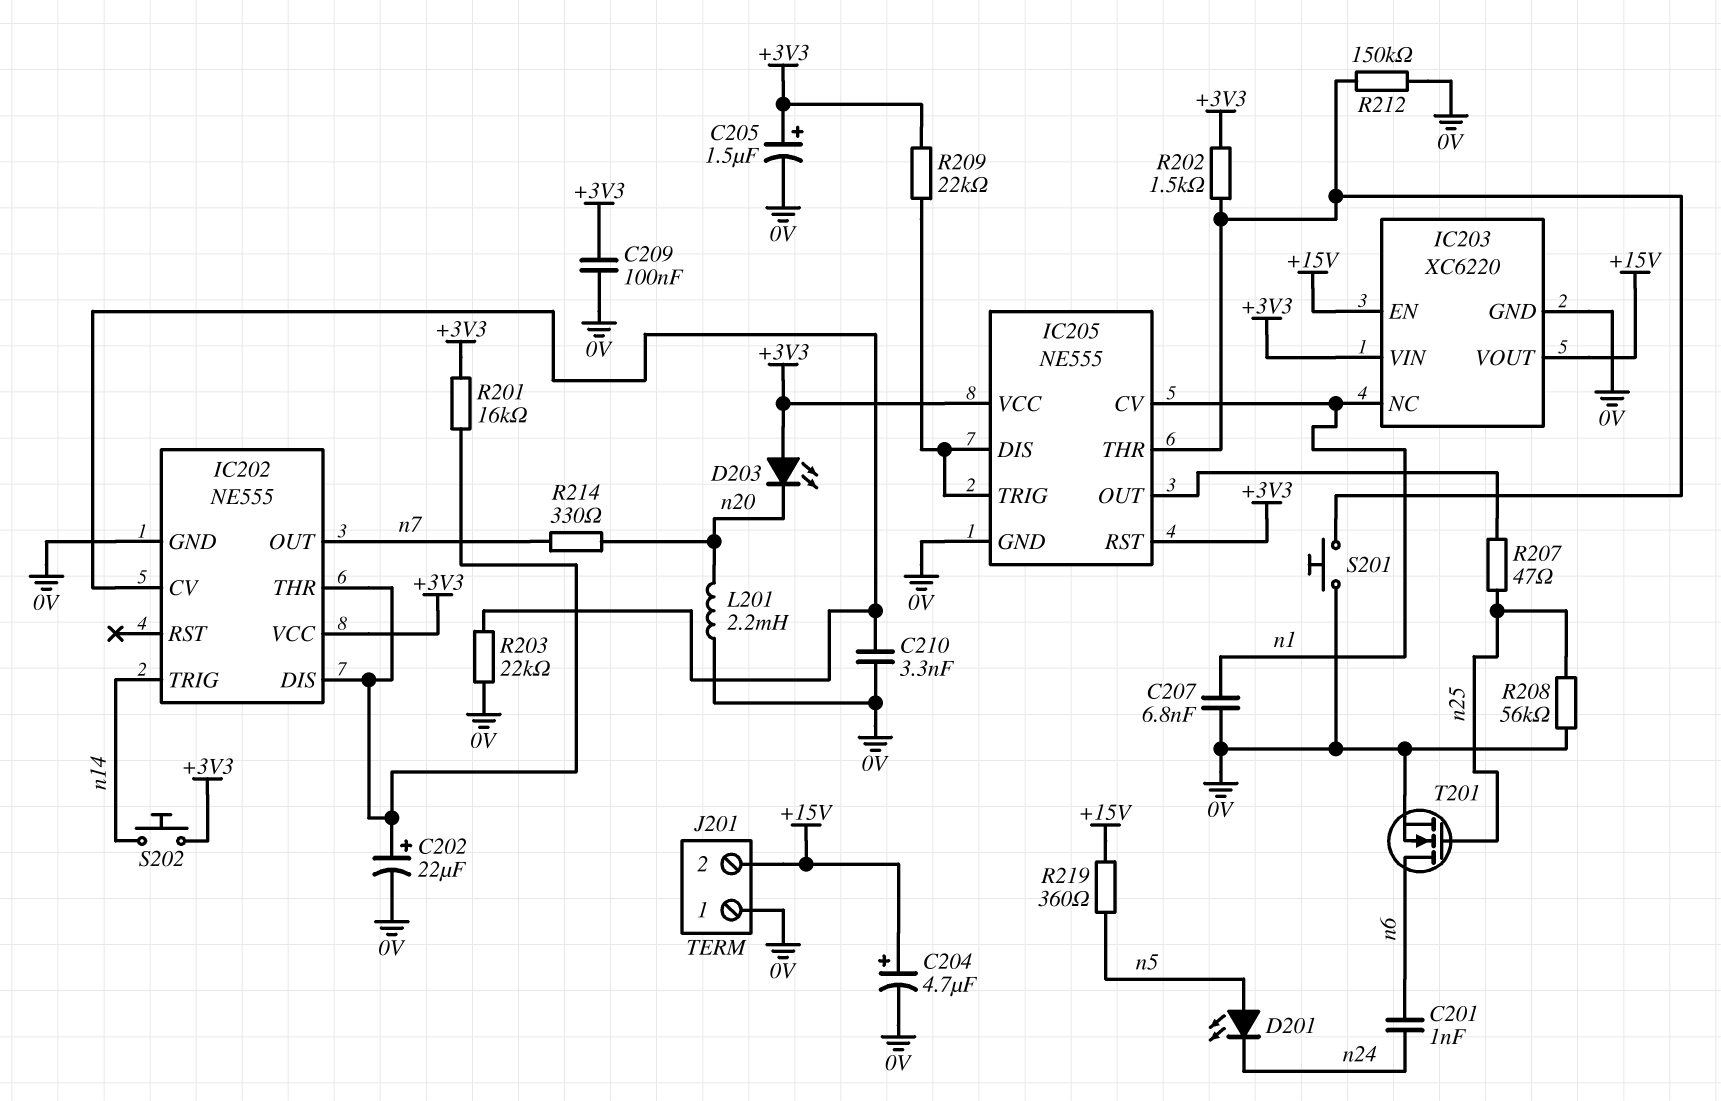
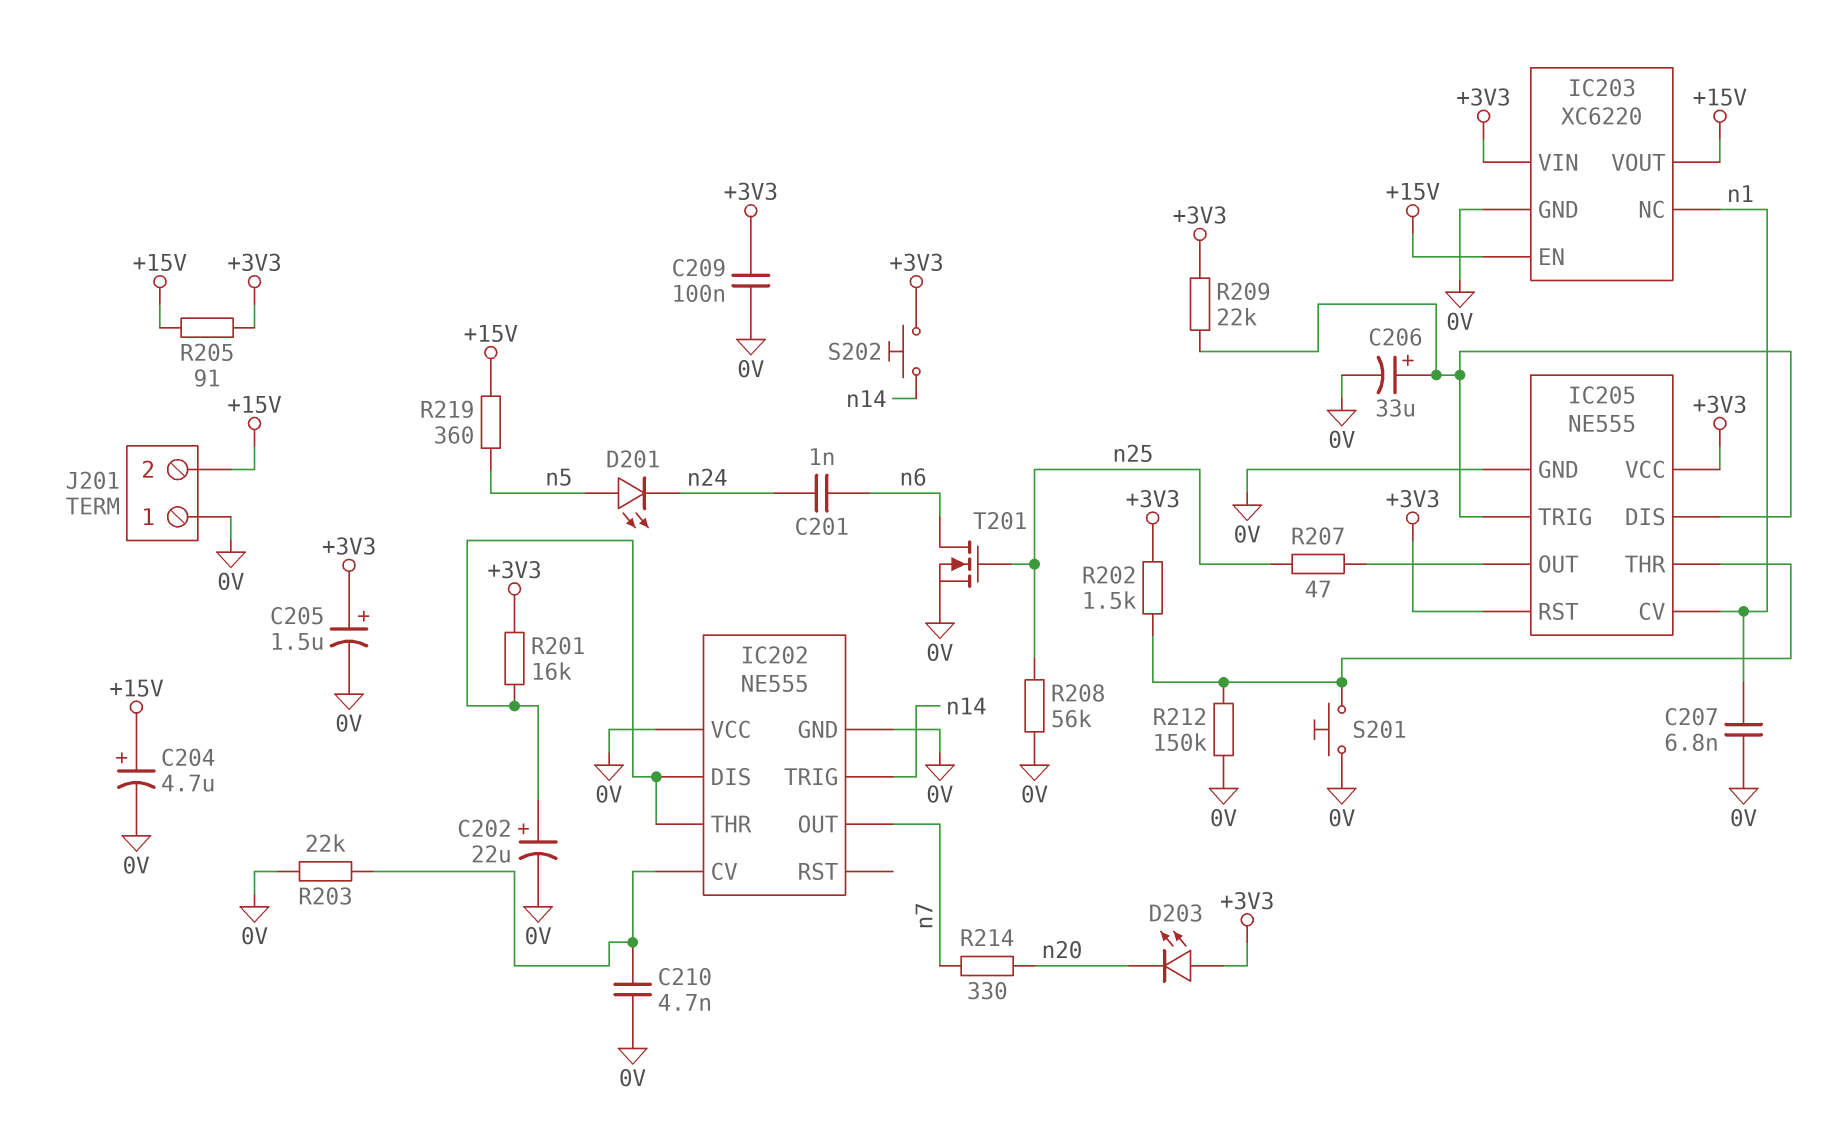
C206: none -> 33uF (plus IC205/DIS, minus 0V)
C210: 3.3nF (0V, IC202/CV) -> 4.7nF (0V, IC202/CV)
IC202 pin VCC: +3V3 -> 0V
L201: 2.2mH (0V, n20) -> none
R205: none -> 91 (+3V3, +15V)

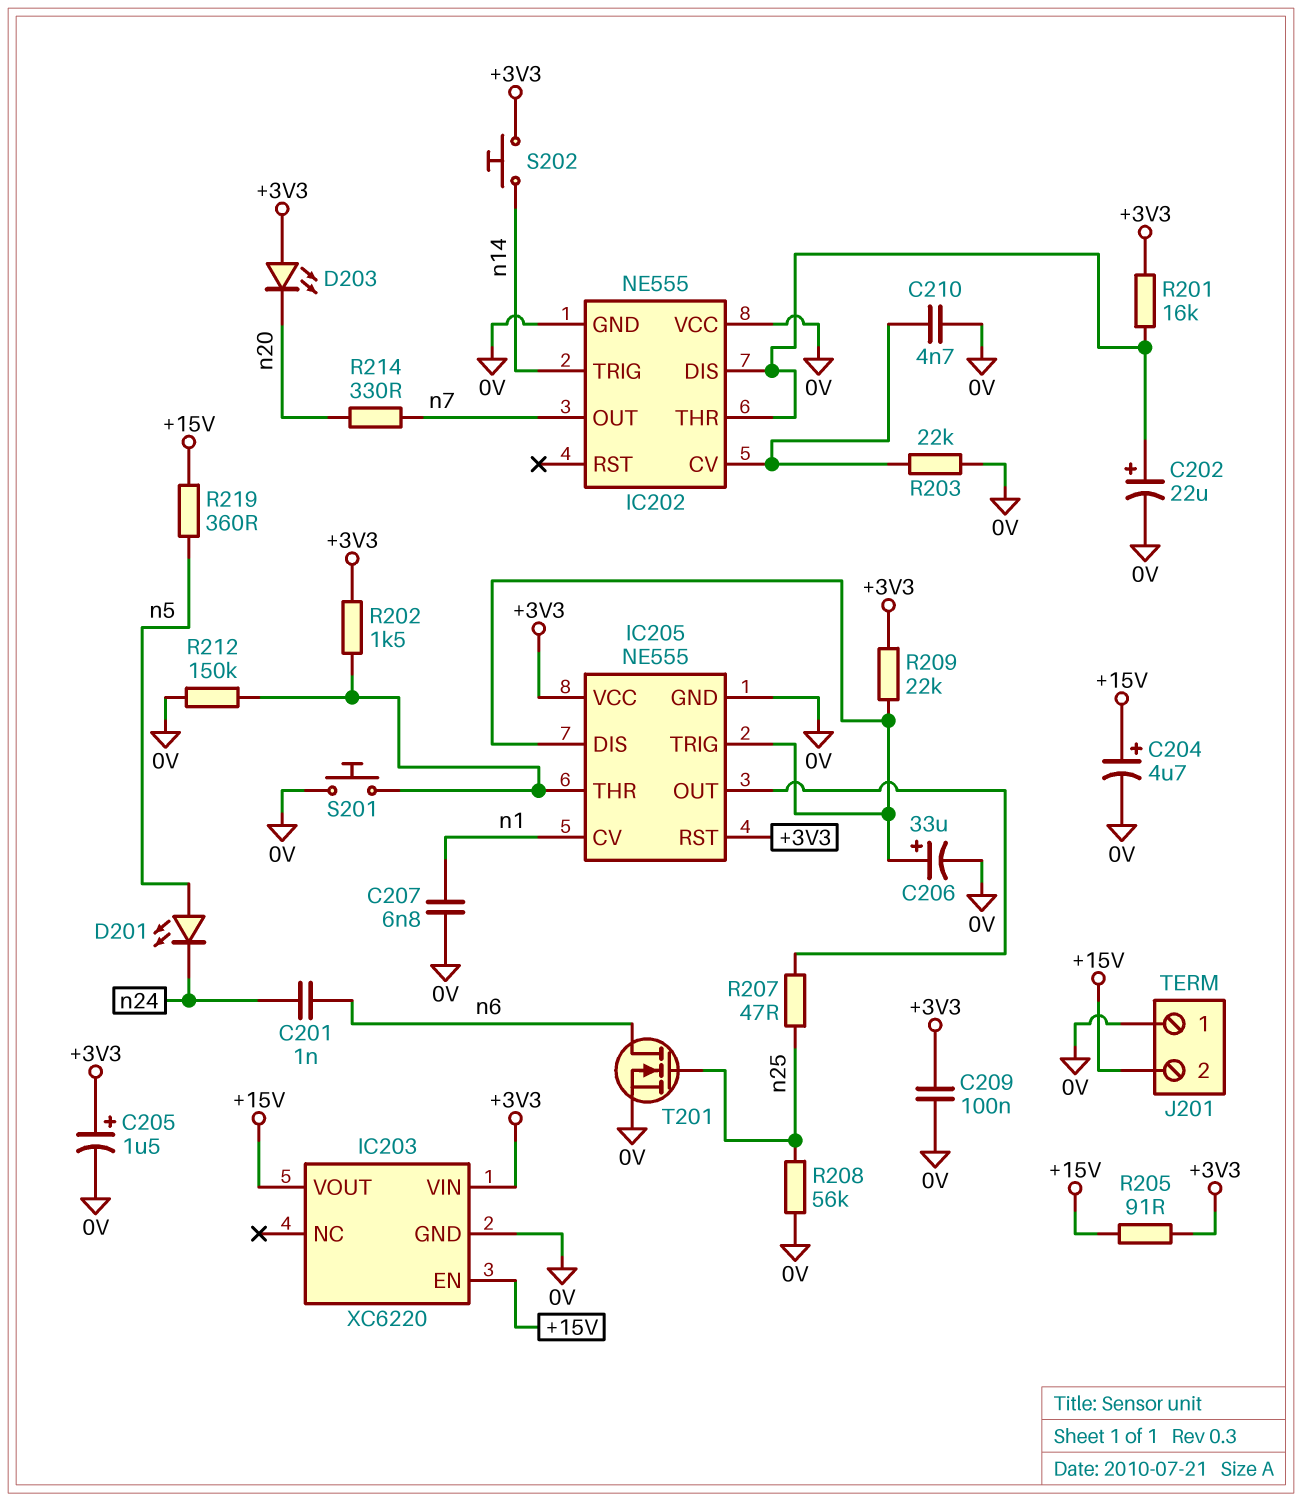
IC203 pin NC: n1 -> none

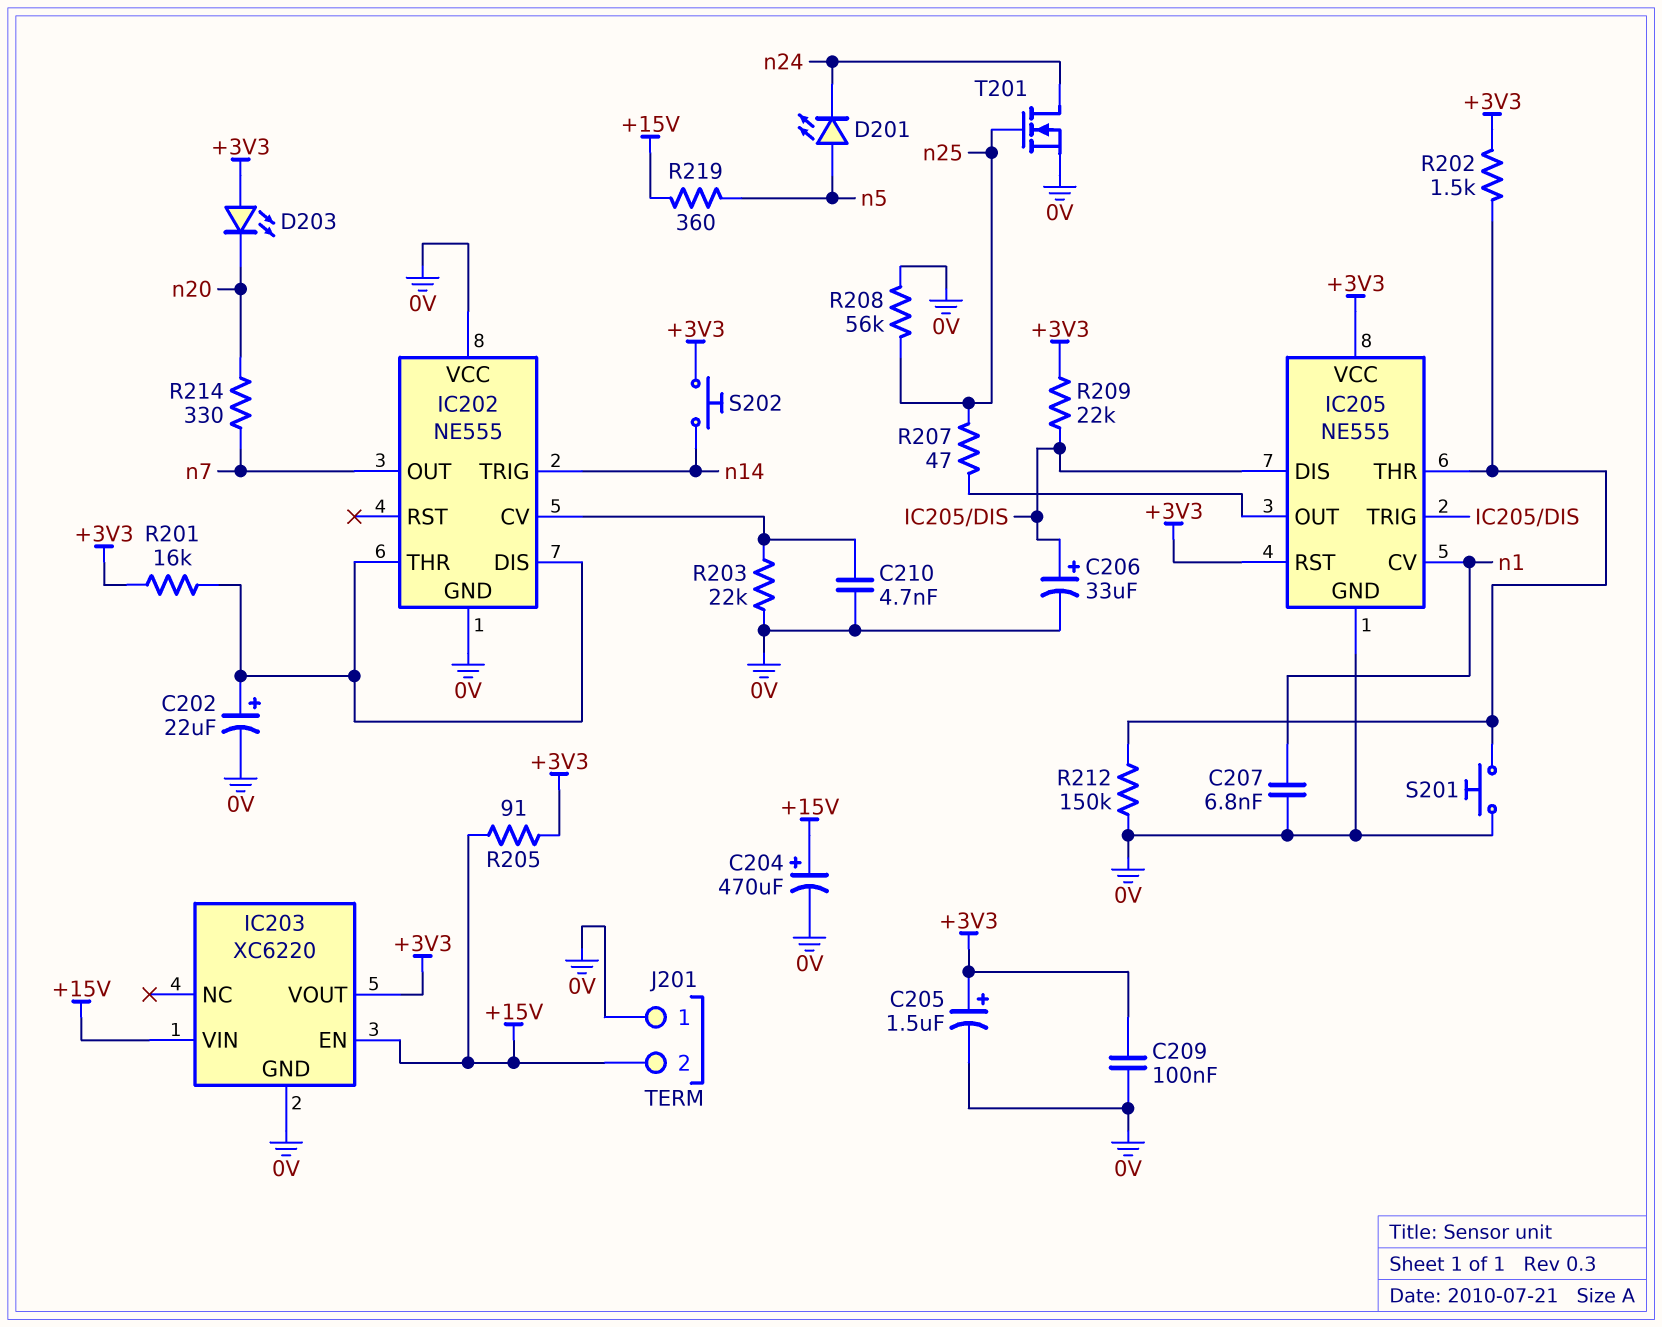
C201: 1nF (n6, n24) -> none
C204: 4.7uF (plus +15V, minus 0V) -> 470uF (plus +15V, minus 0V)
IC203 pin VIN: +3V3 -> +15V
IC203 pin VOUT: +15V -> +3V3
T201: NMOS (G n25, D n6, S 0V) -> NMOS (G n25, D n24, S 0V)

